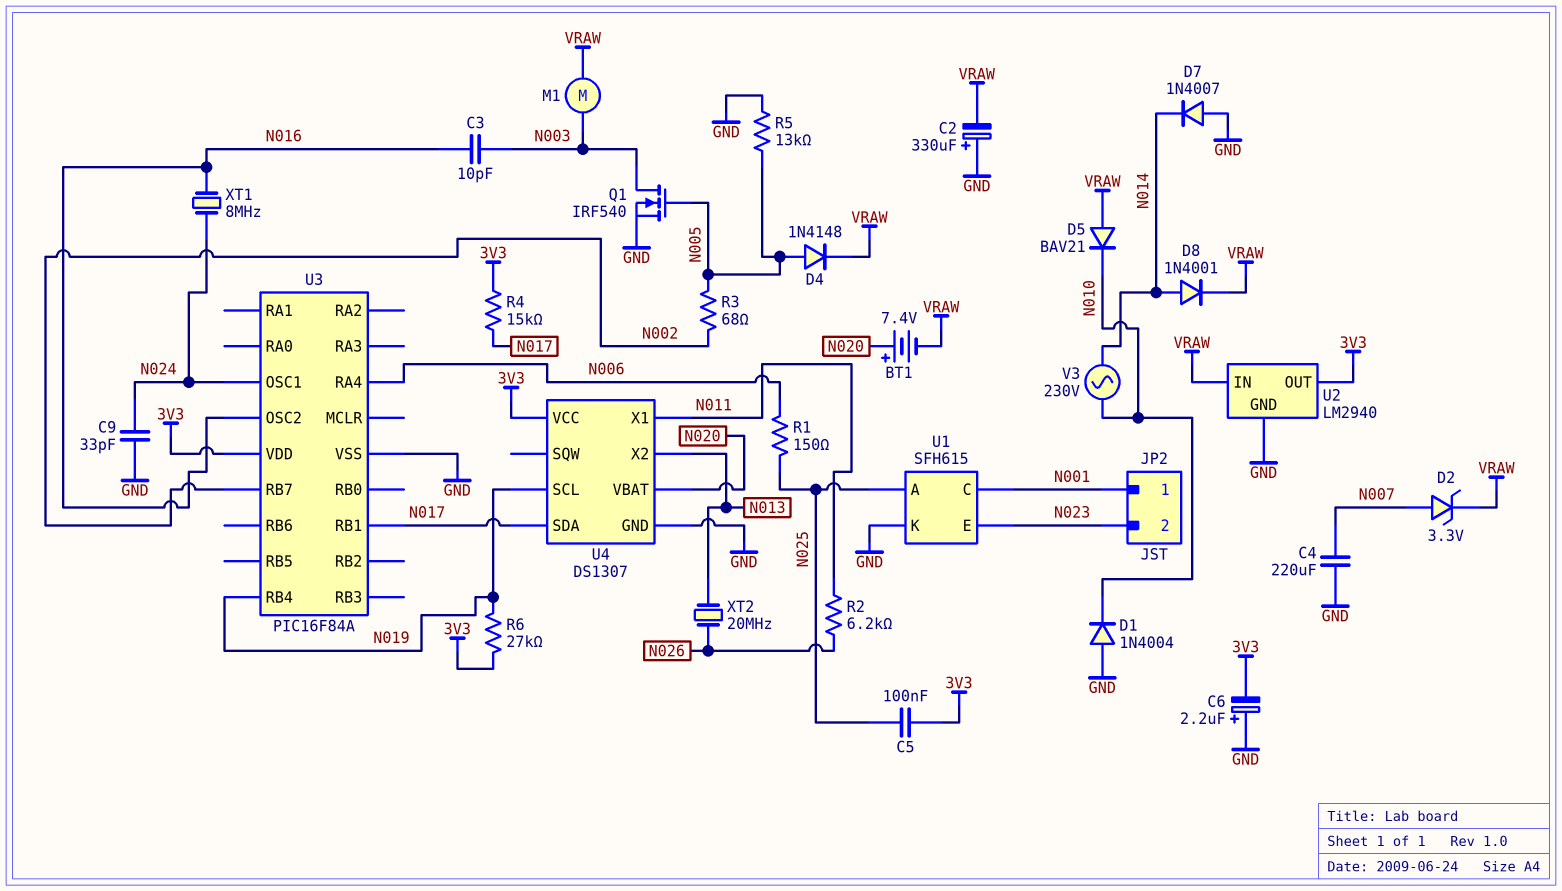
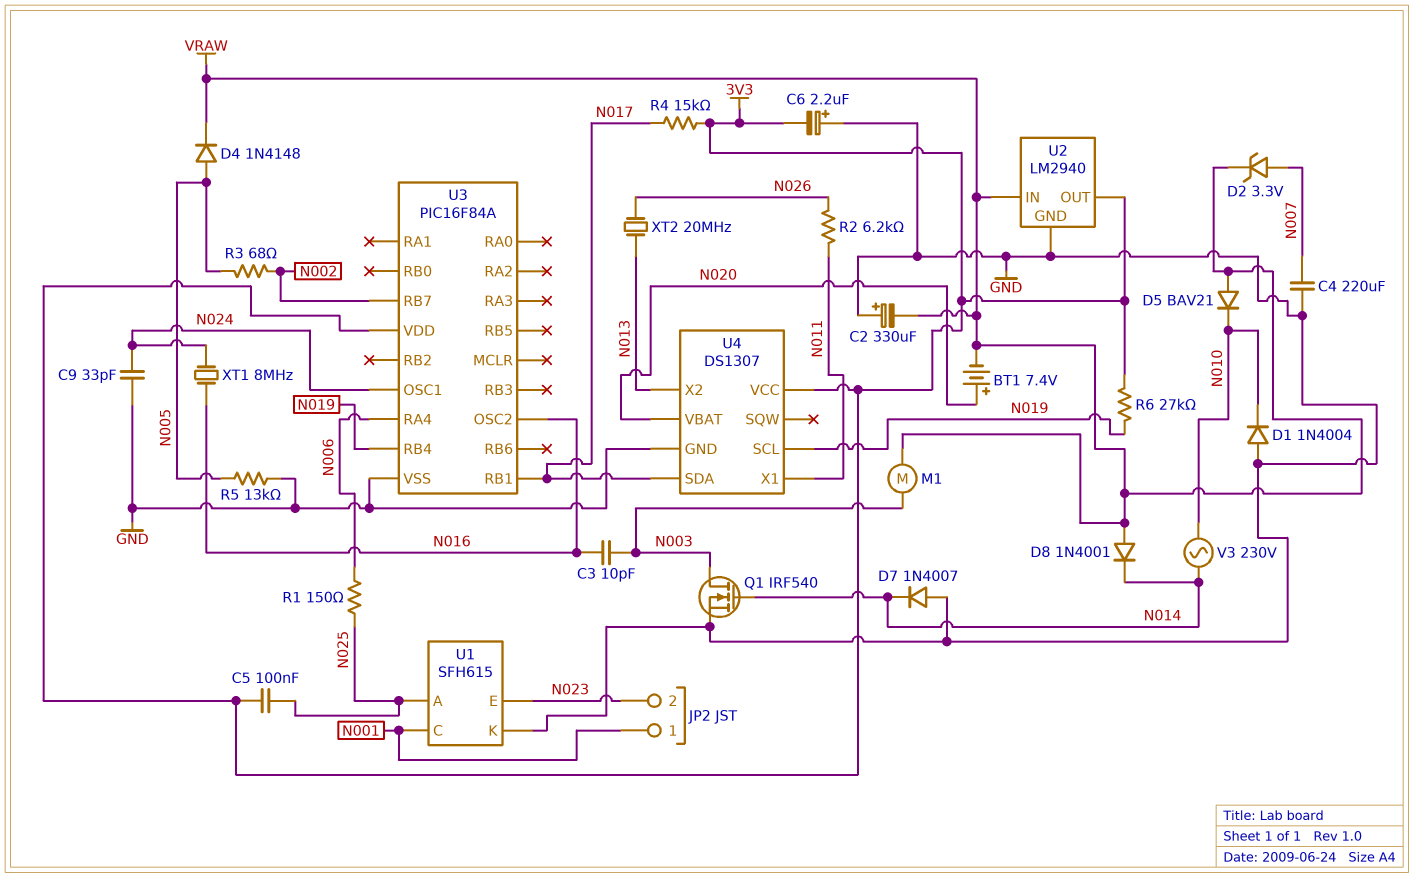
D8: diode 1N4001 (A N014, K VRAW) -> diode 1N4001 (A VRAW, K N014)
Q1: NMOS IRF540 (G N005, D N003, S GND) -> NMOS IRF540 (G N014, D N003, S GND)

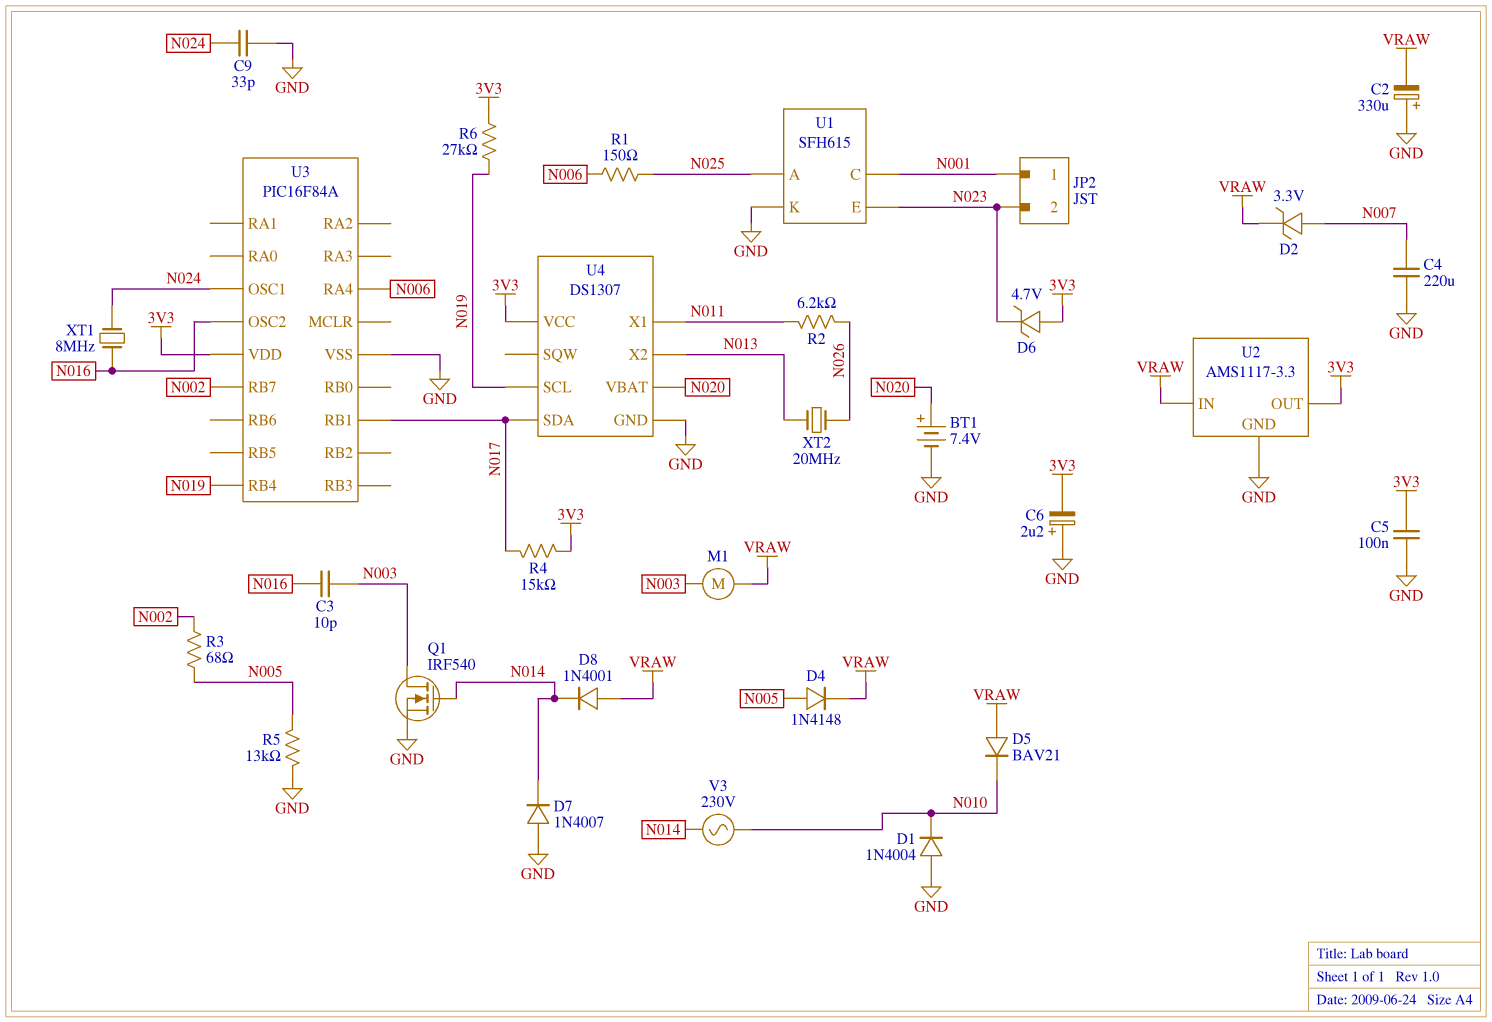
BT1: 7.4V (plus N020, minus VRAW) -> 7.4V (plus N020, minus GND)
C5: 100nF (3V3, N025) -> 100nF (3V3, GND)
D6: none -> zener 4.7V (A 3V3, K N023)
U2: LM2940 -> AMS1117-3.3

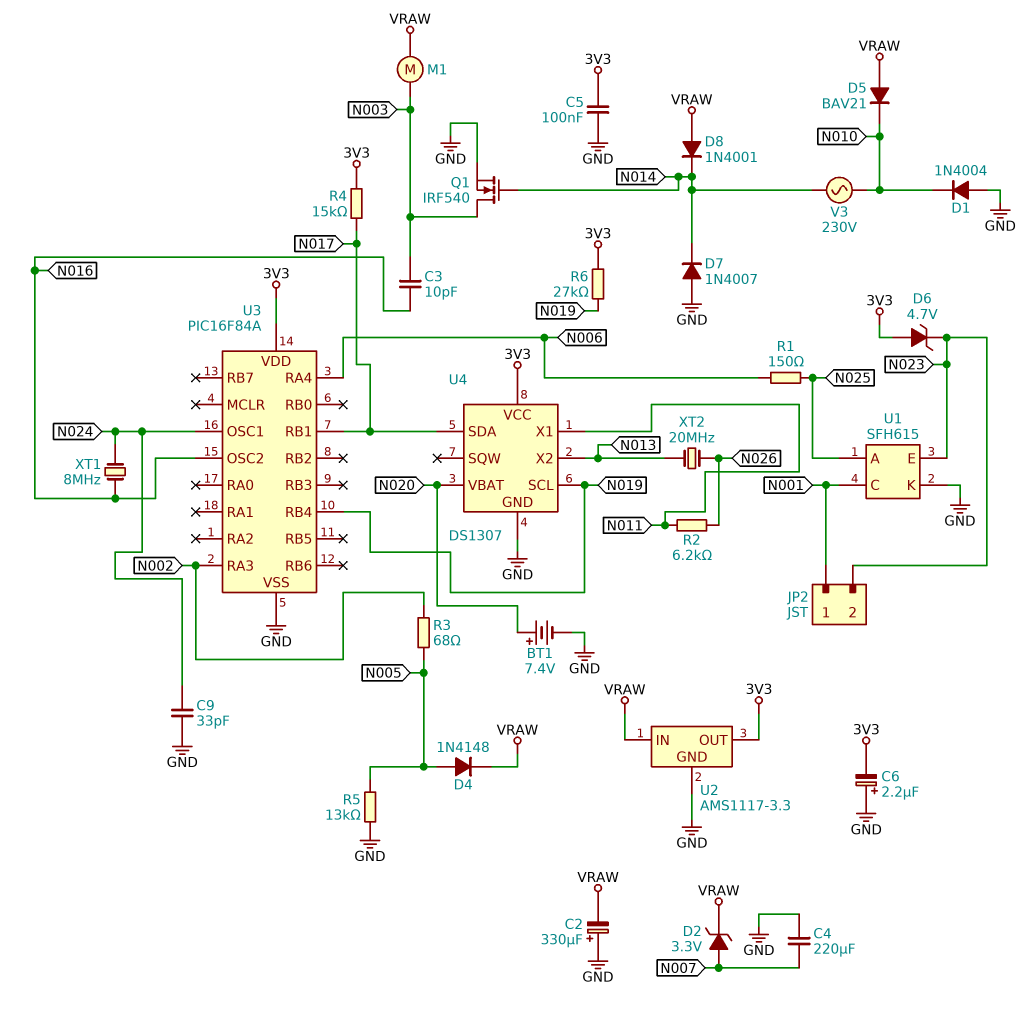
U3 pin RA3: none -> N002
U3 pin RB7: N002 -> none

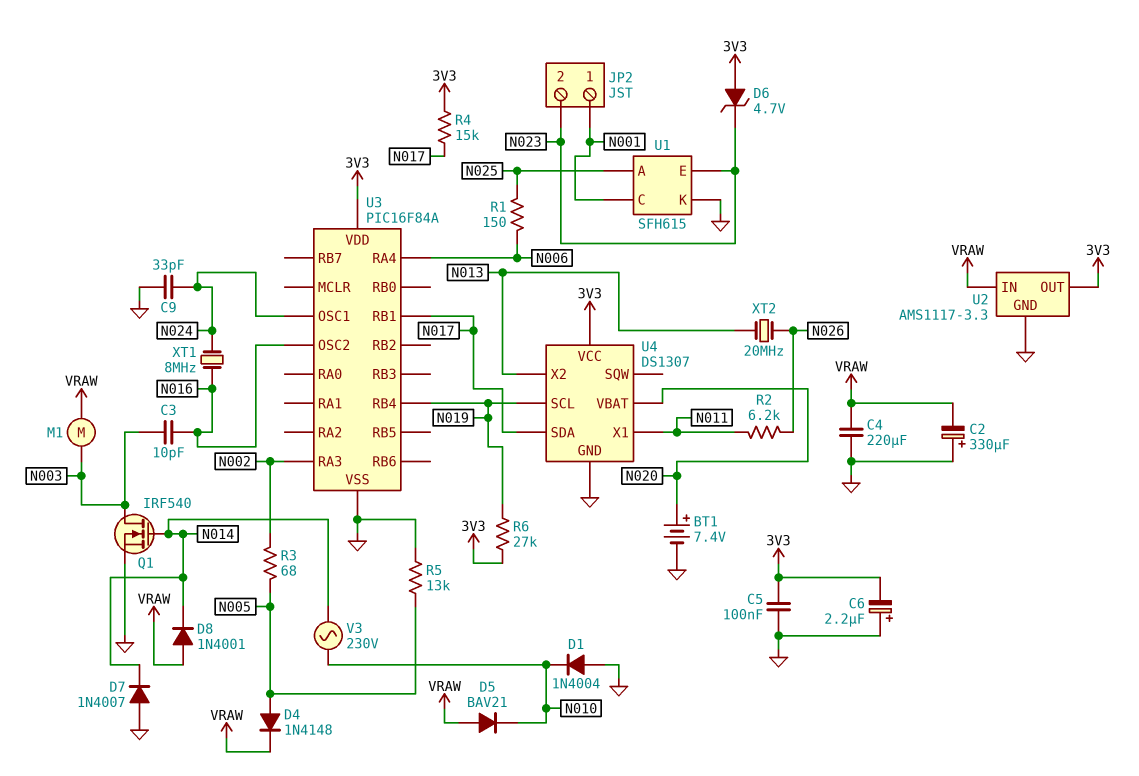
C4: 220uF (GND, N007) -> 220uF (GND, VRAW)
D2: zener 3.3V (A N007, K VRAW) -> none

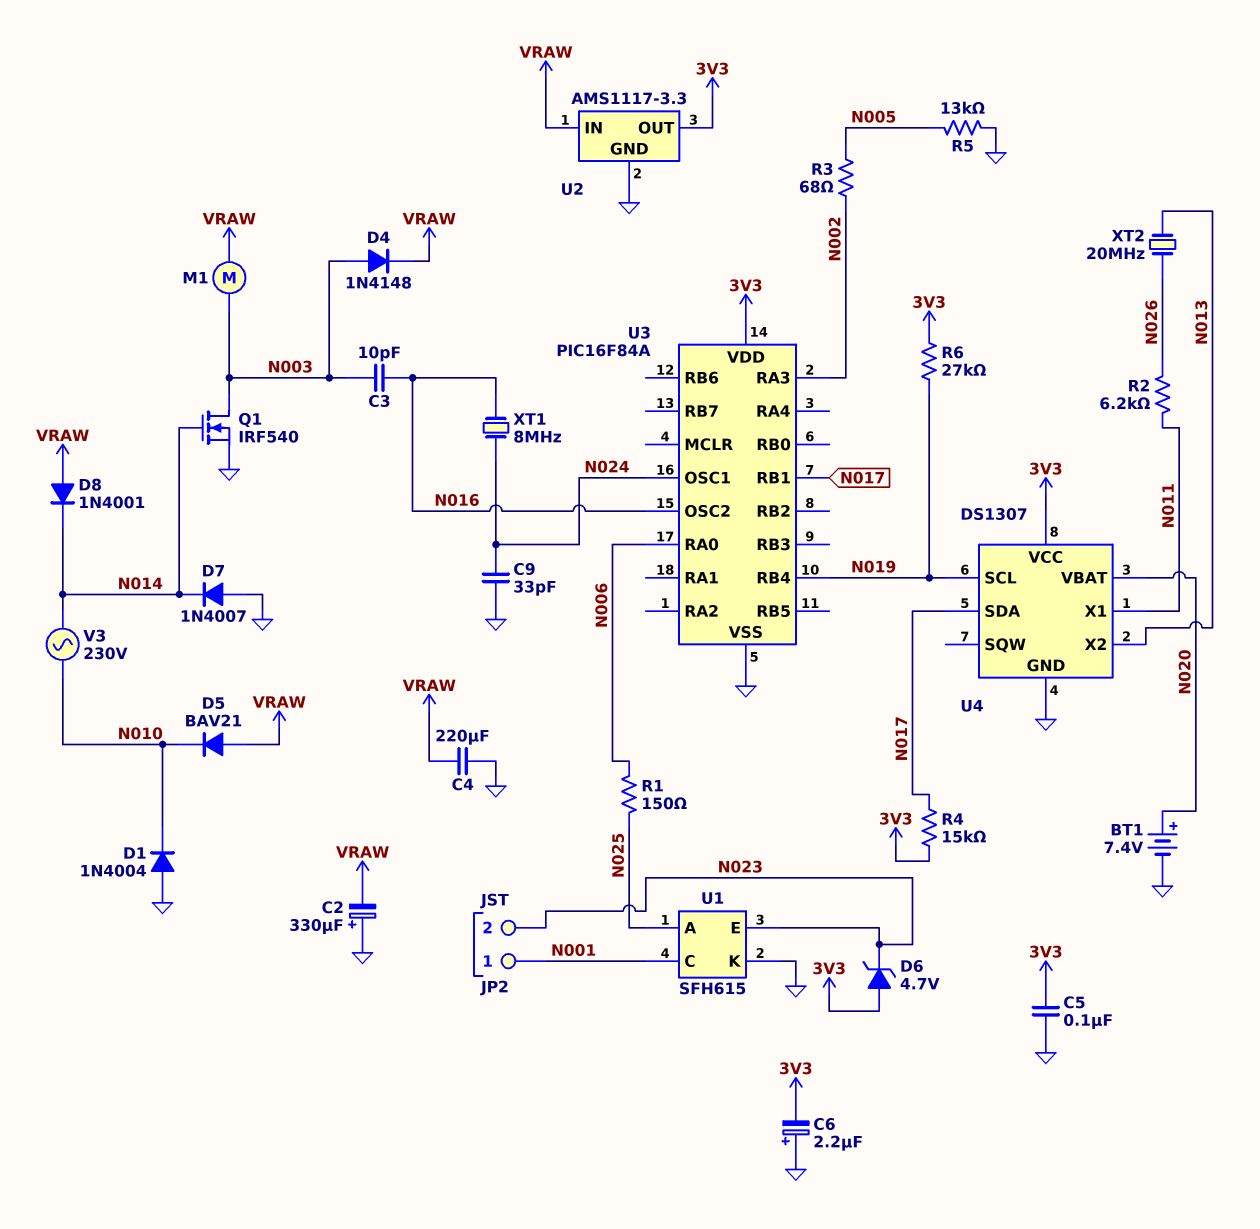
D4: diode 1N4148 (A N005, K VRAW) -> diode 1N4148 (A N003, K VRAW)
U3 pin RA0: none -> N006
U3 pin RA4: N006 -> none

